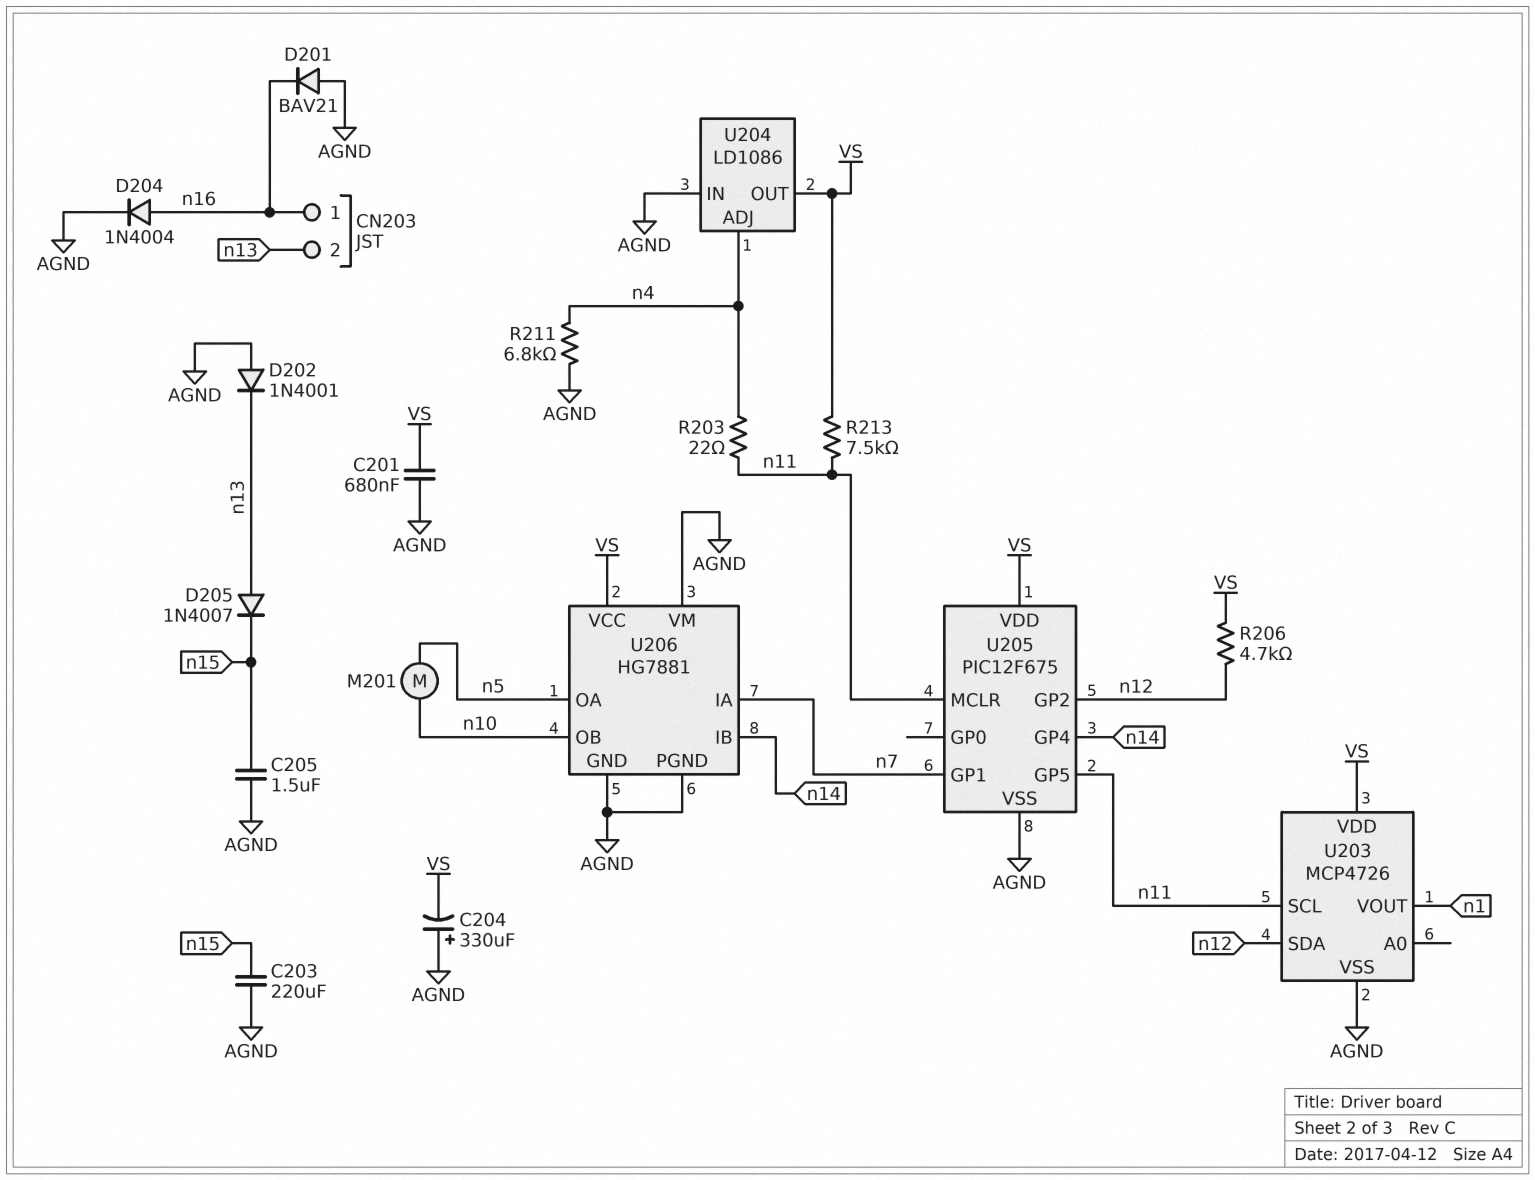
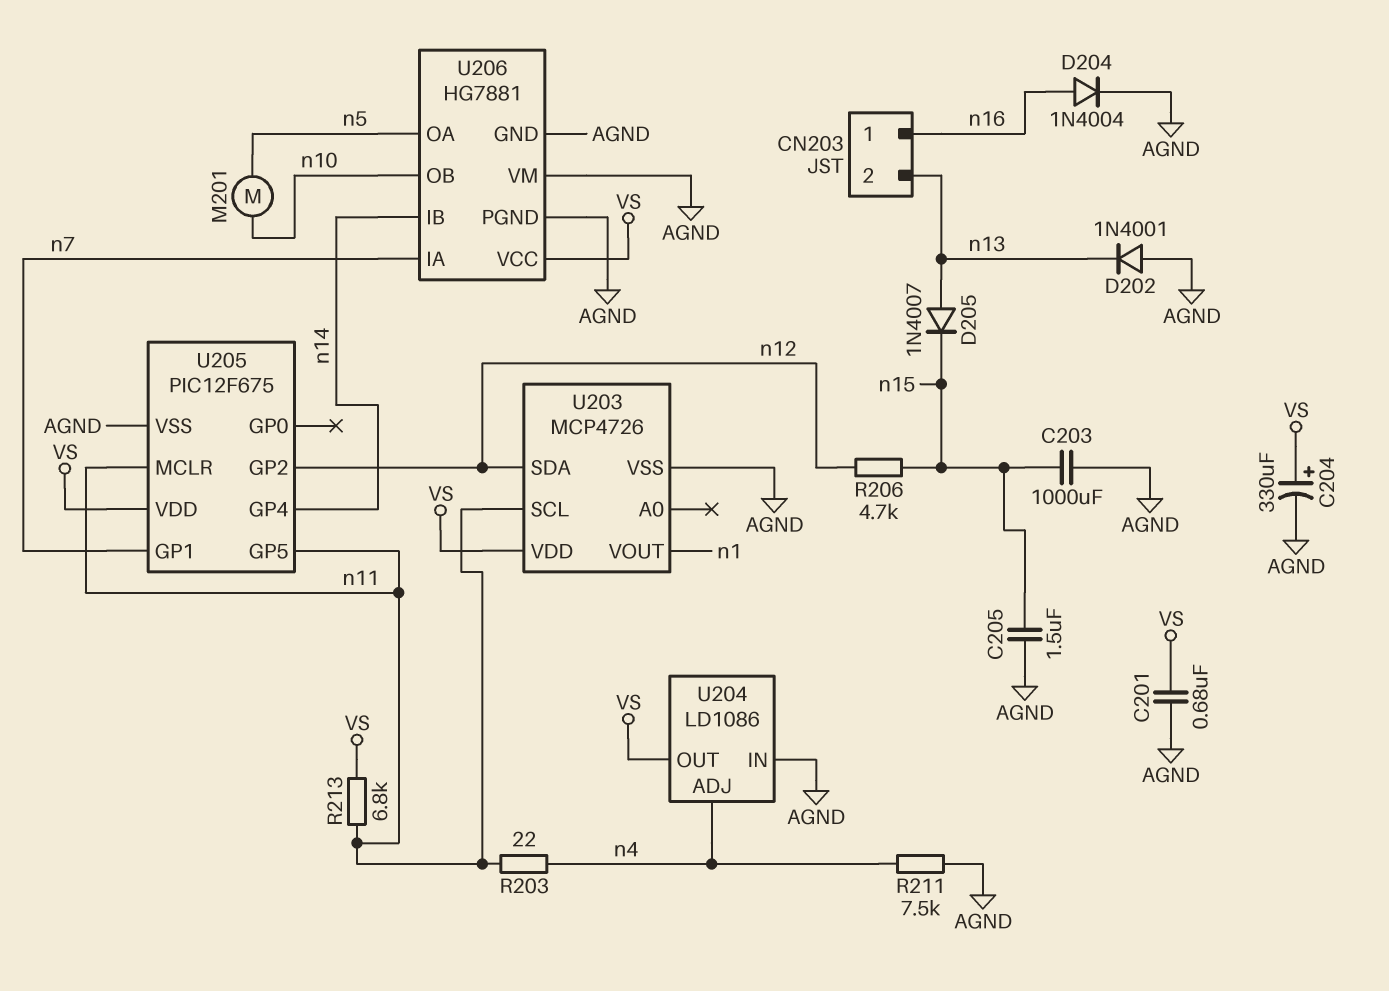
C203: 220uF (AGND, n15) -> 1000uF (AGND, n15)
C204: 330uF (plus AGND, minus VS) -> 330uF (plus VS, minus AGND)
D201: diode BAV21 (A AGND, K n16) -> none
R206: 4.7k (VS, n12) -> 4.7k (n12, n15)
R211: 6.8k (AGND, n4) -> 7.5k (AGND, n4)
R213: 7.5k (VS, n11) -> 6.8k (VS, n11)

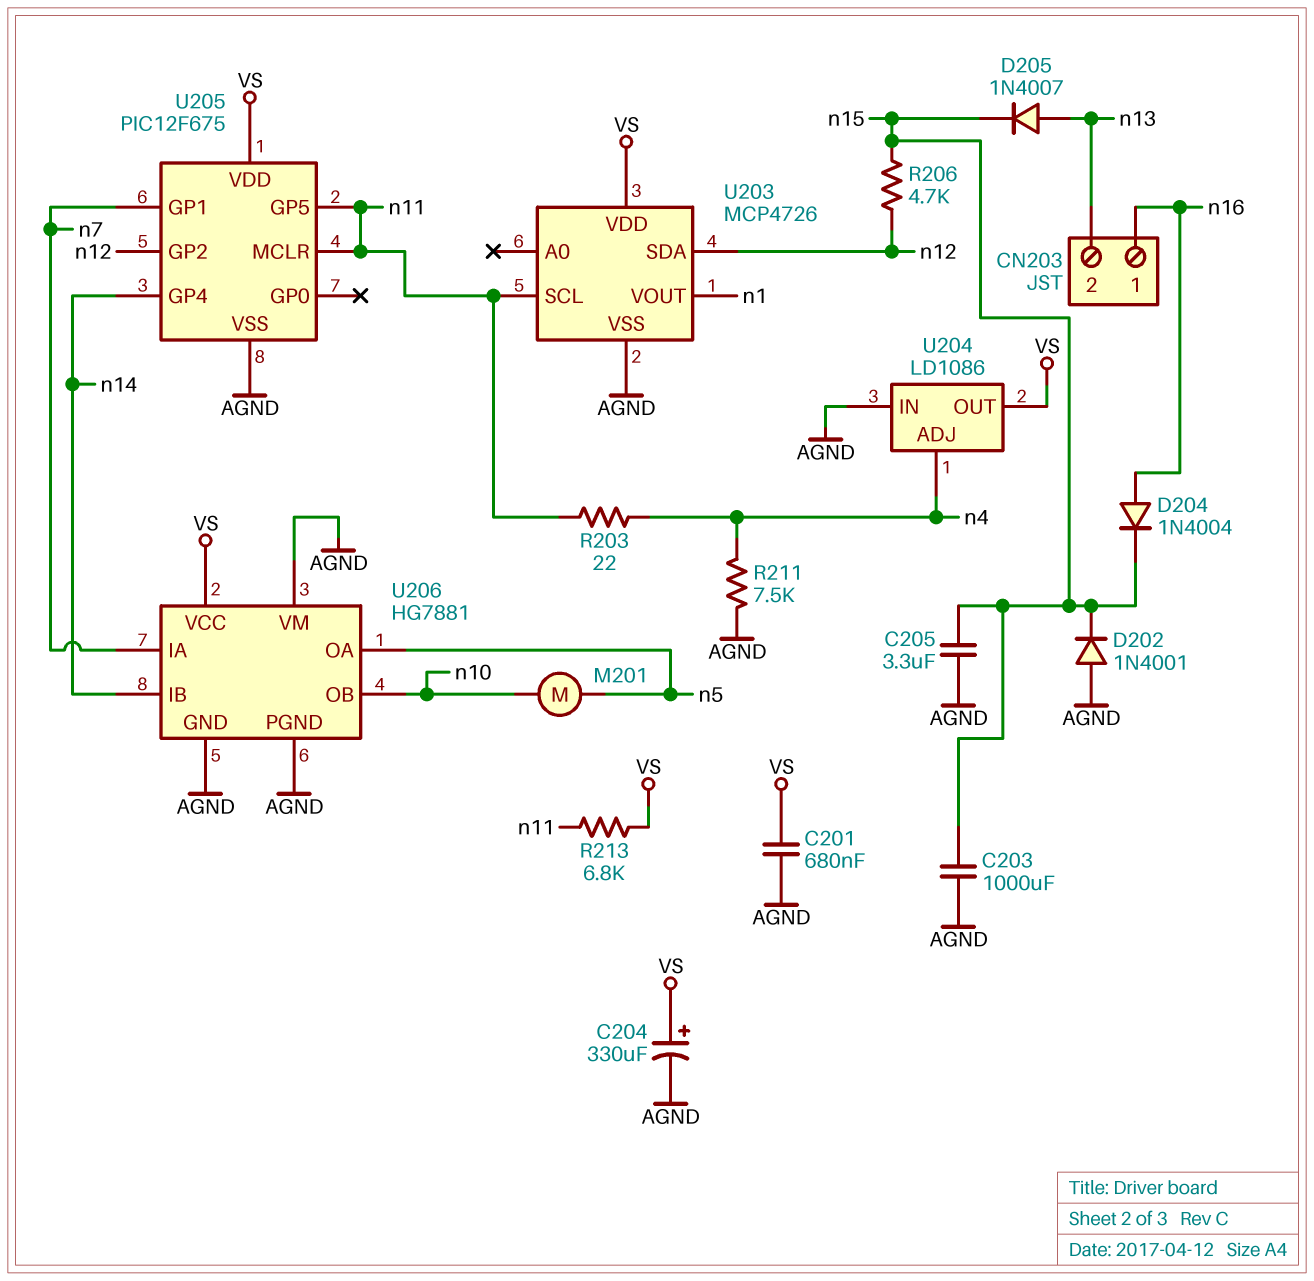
C205: 1.5uF (AGND, n15) -> 3.3uF (AGND, n15)
D202: diode 1N4001 (A AGND, K n13) -> diode 1N4001 (A AGND, K n15)
D204: diode 1N4004 (A n16, K AGND) -> diode 1N4004 (A n16, K n15)

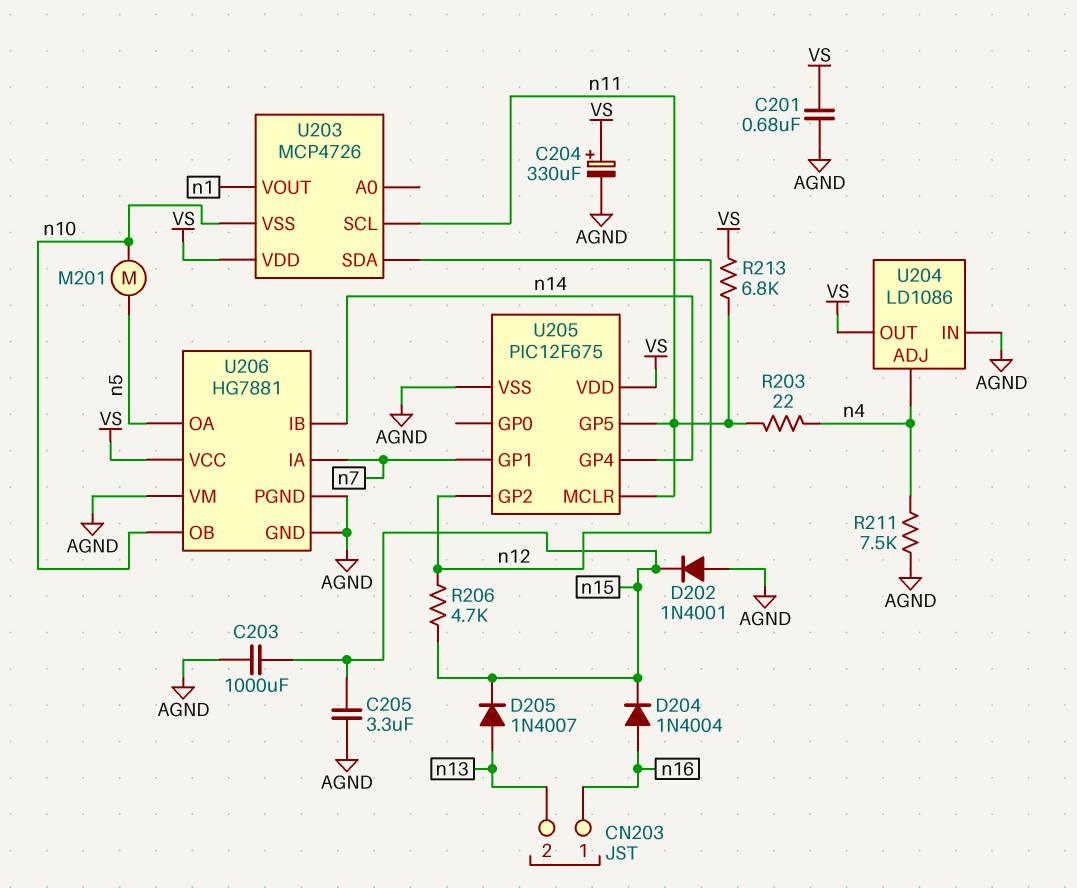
U203 pin VSS: AGND -> n10

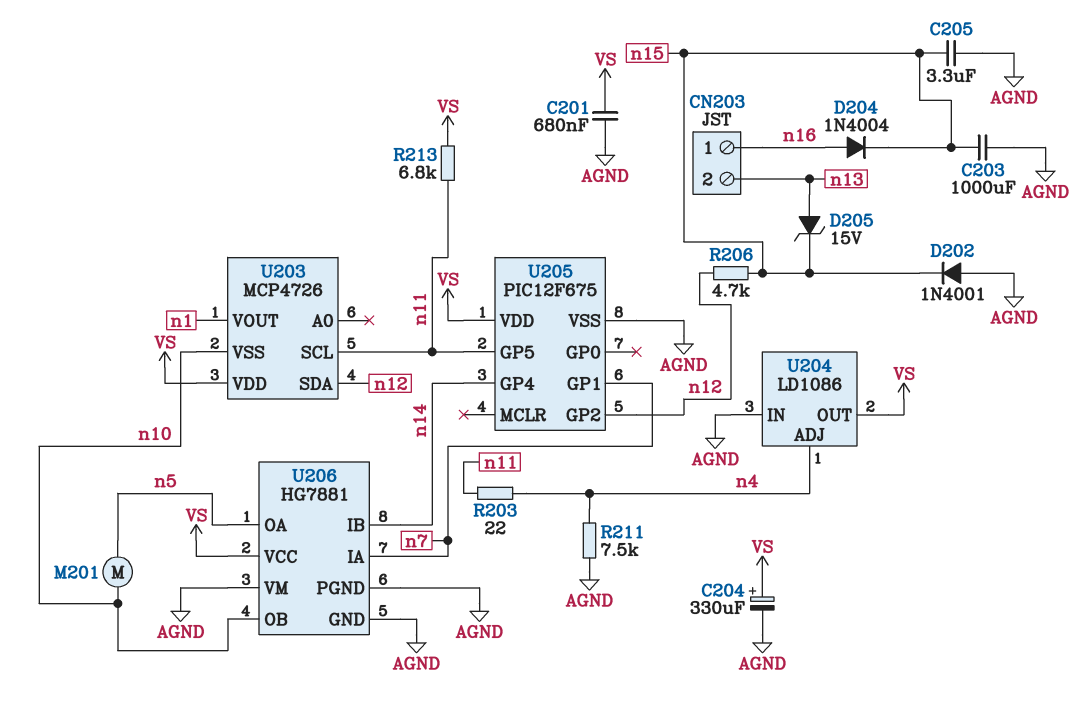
D205: diode 1N4007 (A n13, K n15) -> zener 15V (A n13, K n15)
U205 pin MCLR: n11 -> none

